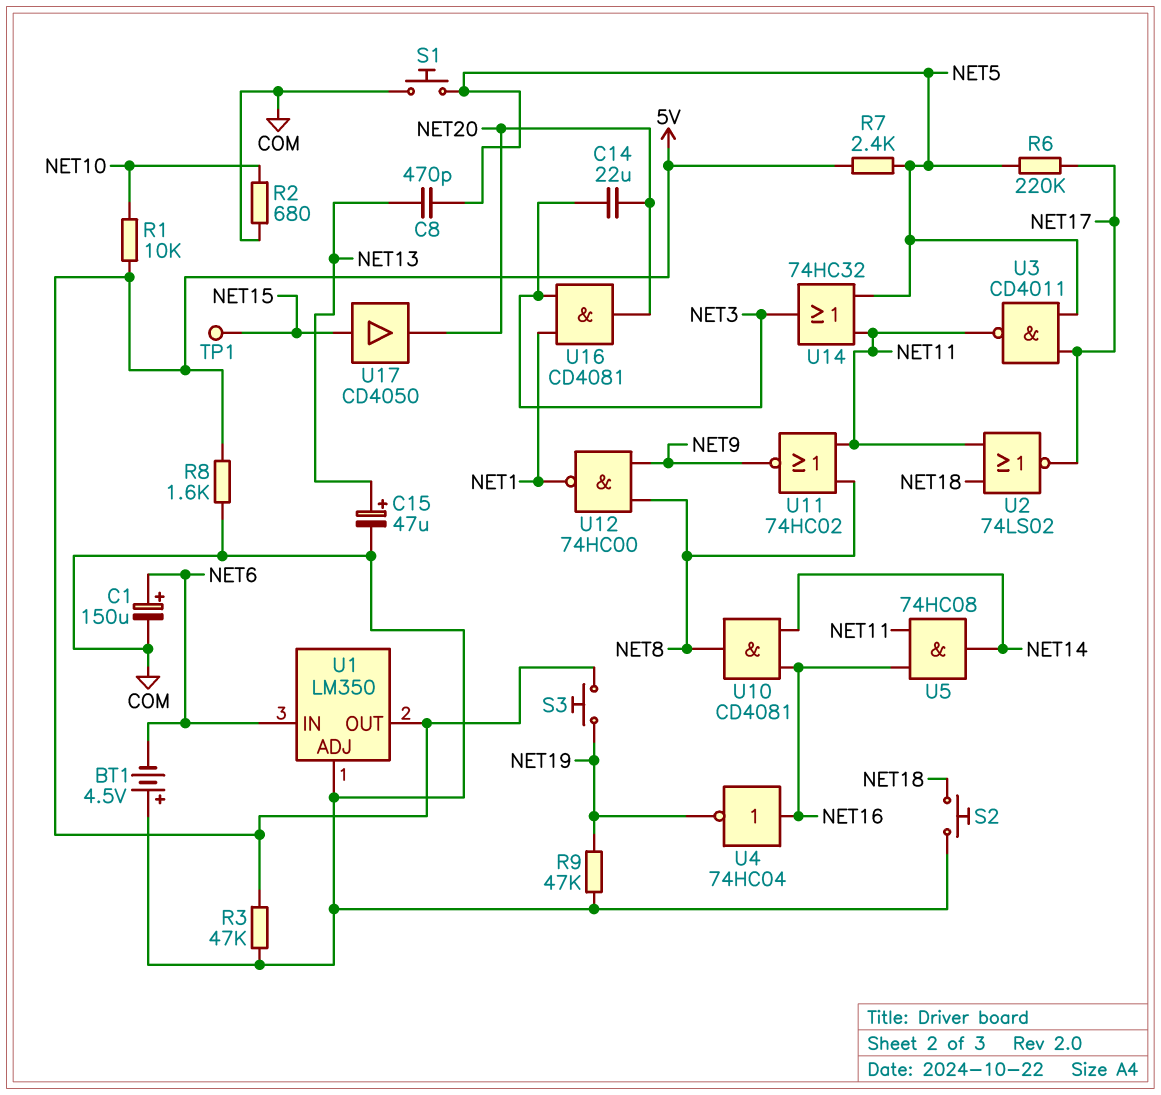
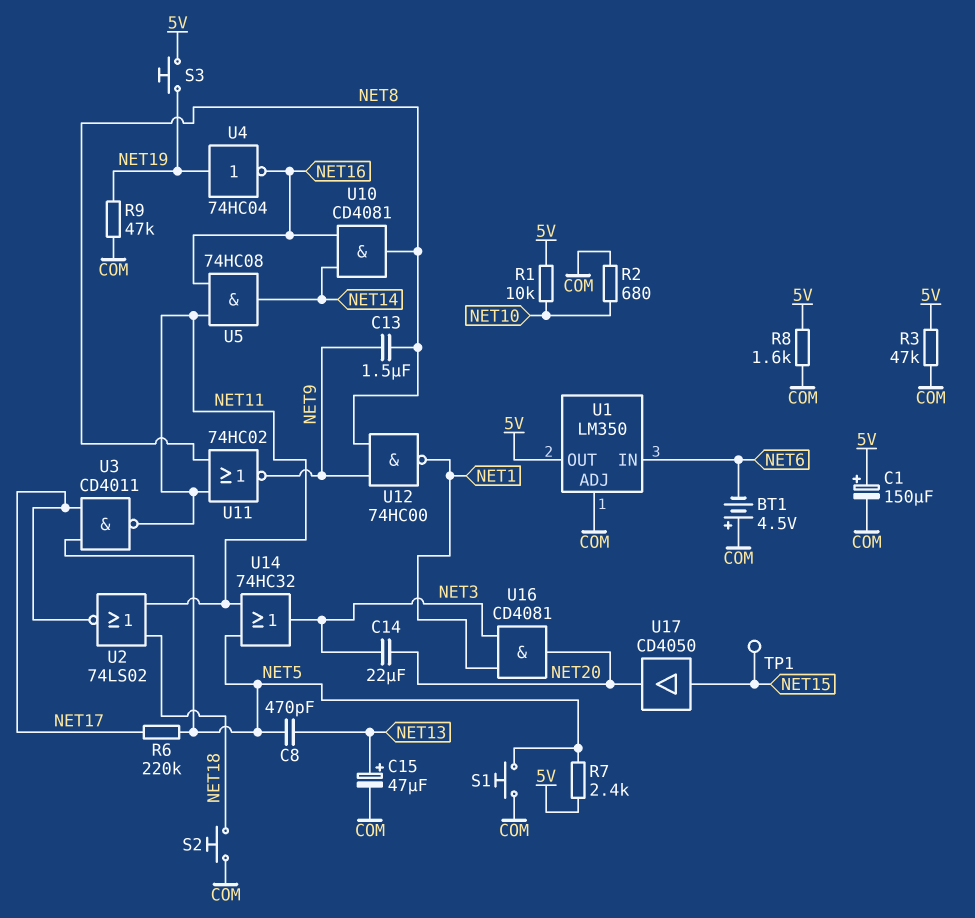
C1: 150uF (plus NET6, minus COM) -> 150uF (plus 5V, minus COM)
C13: none -> 1.5uF (NET8, NET9)
U4: NOT 74HC04 (in NET16, out NET19) -> NOT 74HC04 (in NET19, out NET16)

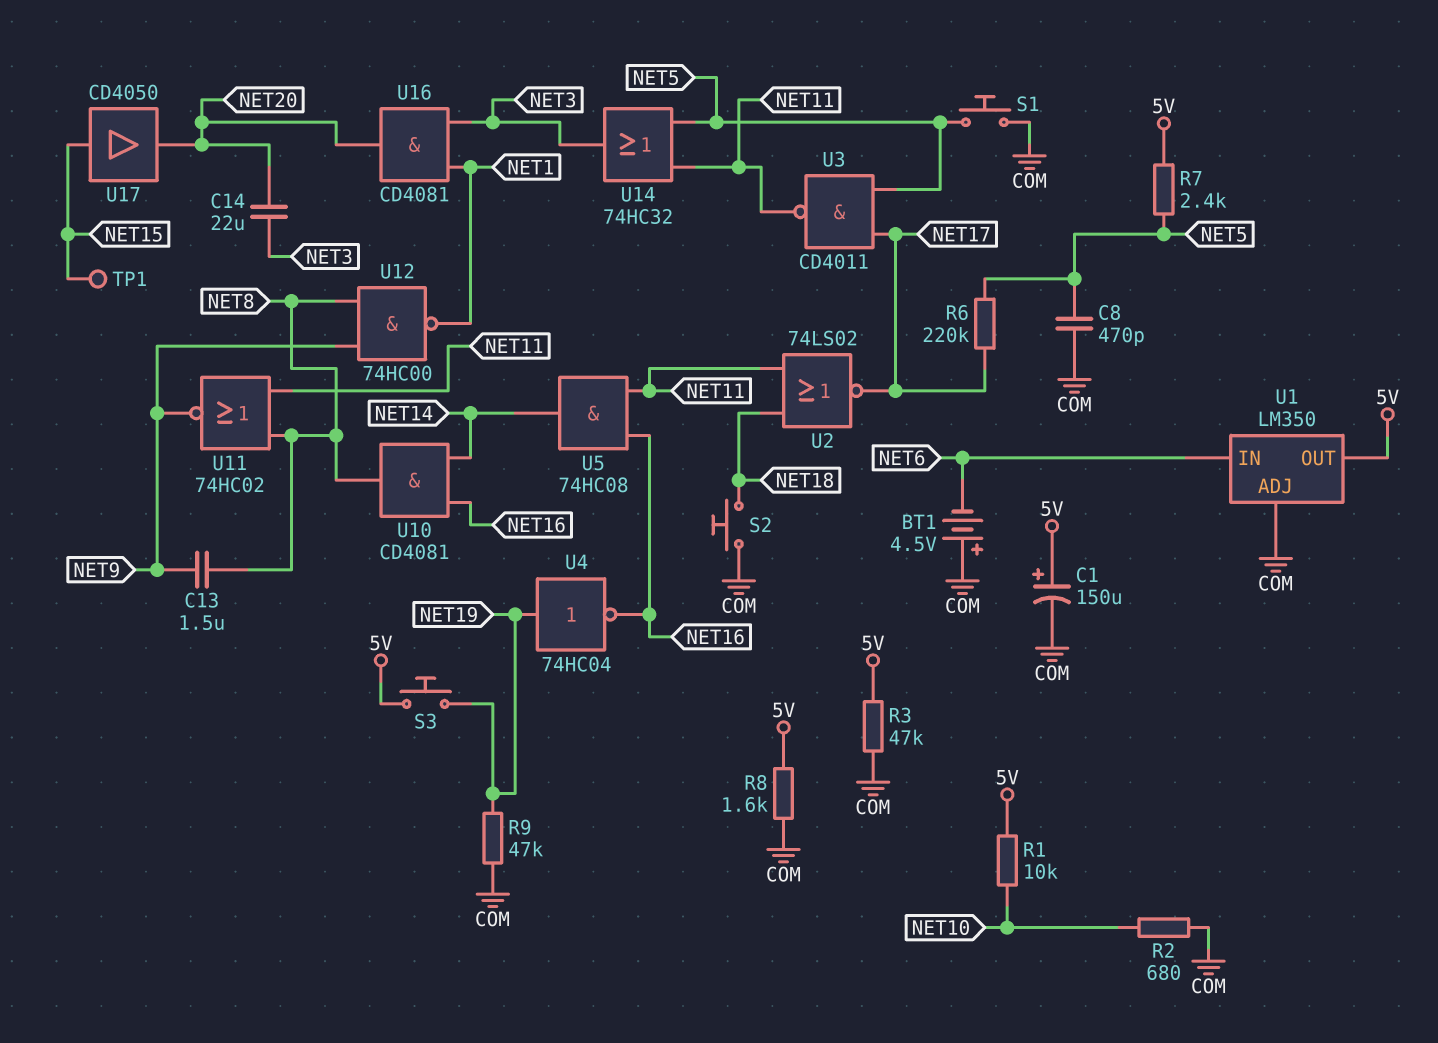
C8: 470pF (NET5, NET13) -> 470pF (COM, NET5)
C15: 47uF (plus NET13, minus COM) -> none

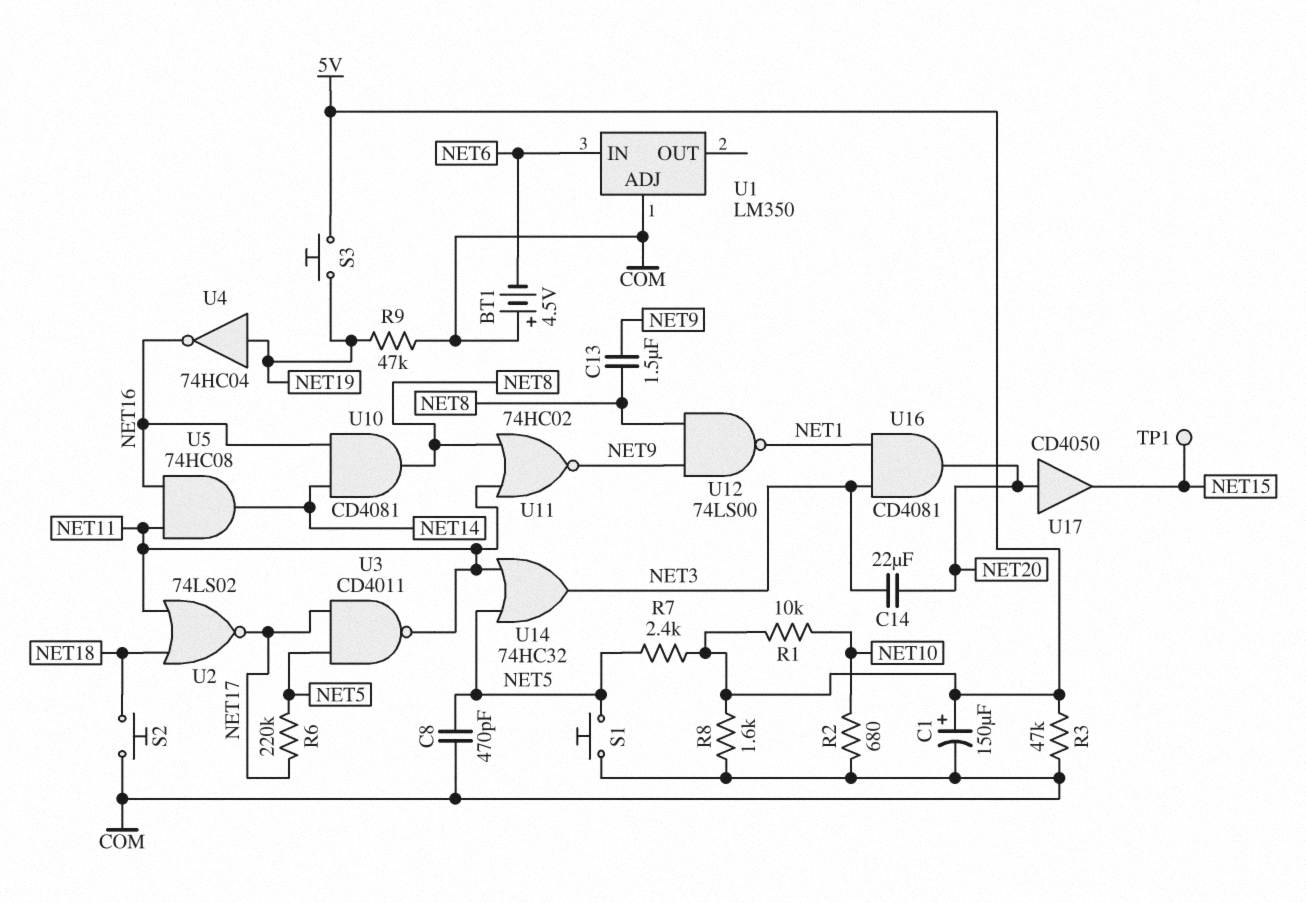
U1 pin OUT: 5V -> none
U12: NAND 74HC00 (in NET8, in NET9, out NET1) -> NAND 74LS00 (in NET8, in NET9, out NET1)
U17: buffer CD4050 (in NET15, out NET20) -> buffer CD4050 (in NET20, out NET15)

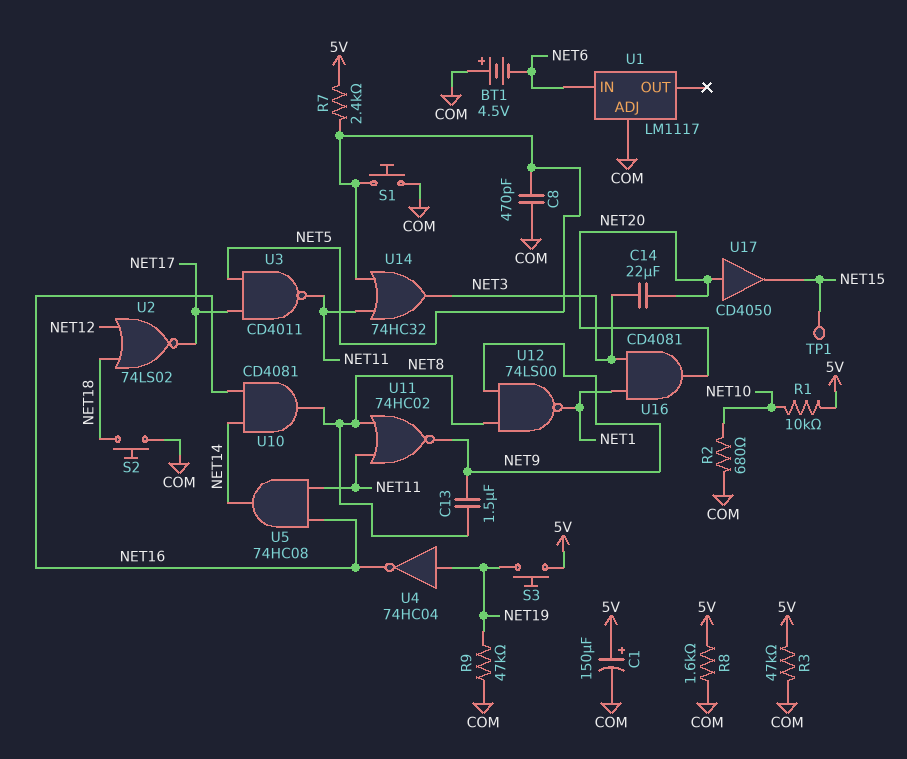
R6: 220k (NET5, NET17) -> none
U1: LM350 -> LM1117
U2: NOR 74LS02 (in NET11, in NET18, out NET17) -> NOR 74LS02 (in NET12, in NET18, out NET17)

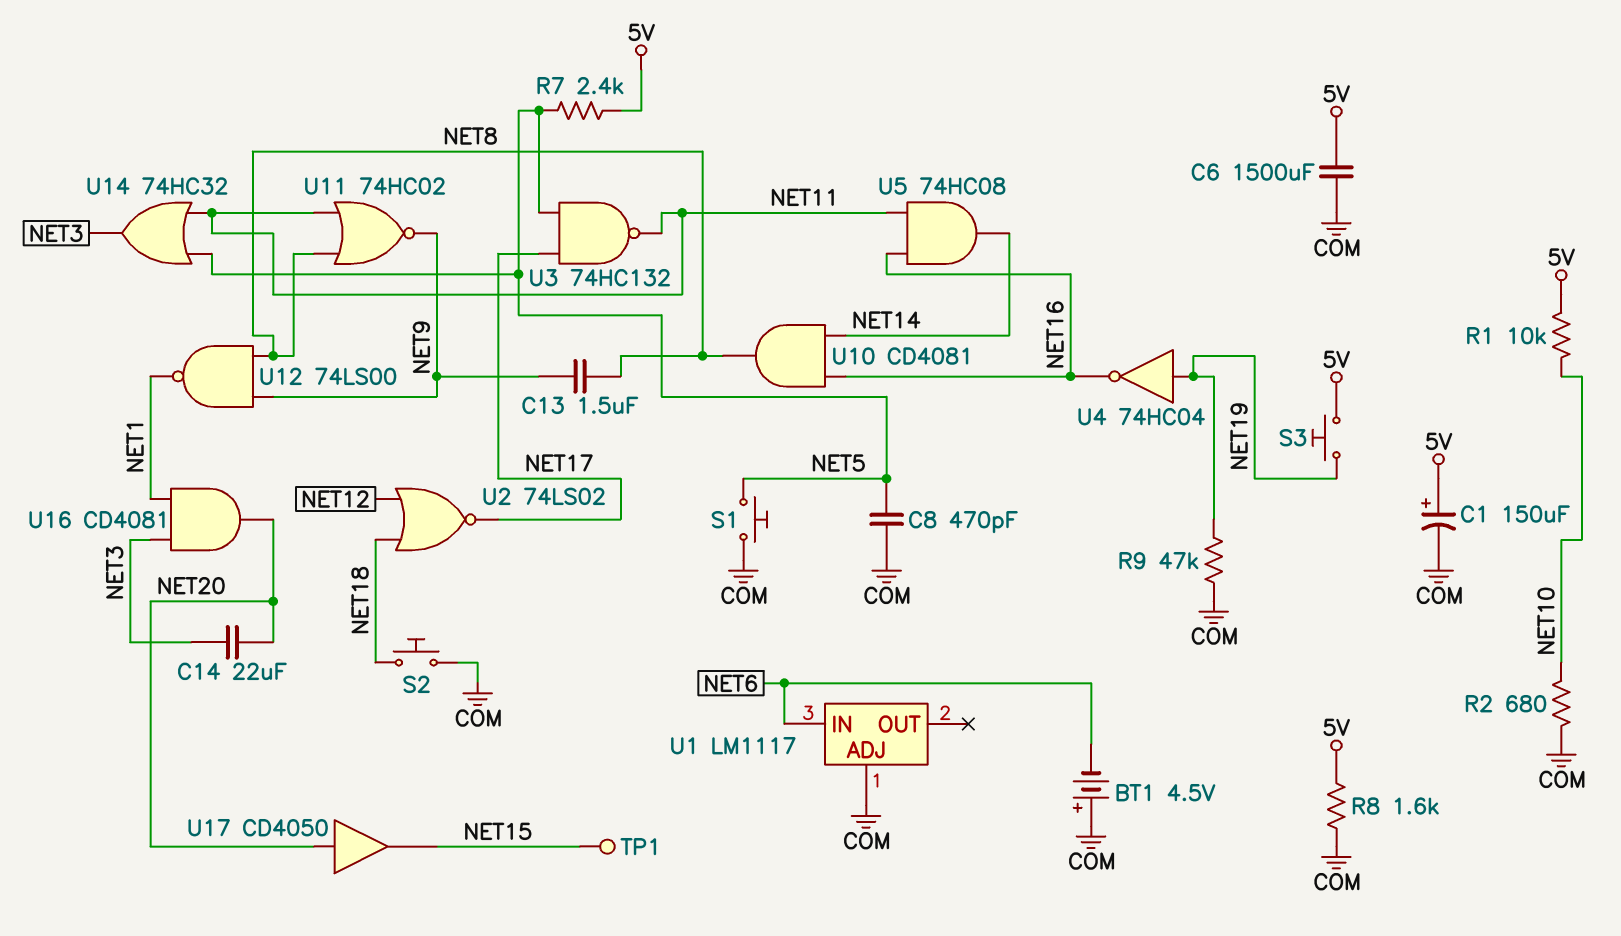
C6: none -> 1500uF (5V, COM)
R3: 47k (5V, COM) -> none
U3: NAND CD4011 (in NET5, in NET17, out NET11) -> NAND 74HC132 (in NET5, in NET17, out NET11)

